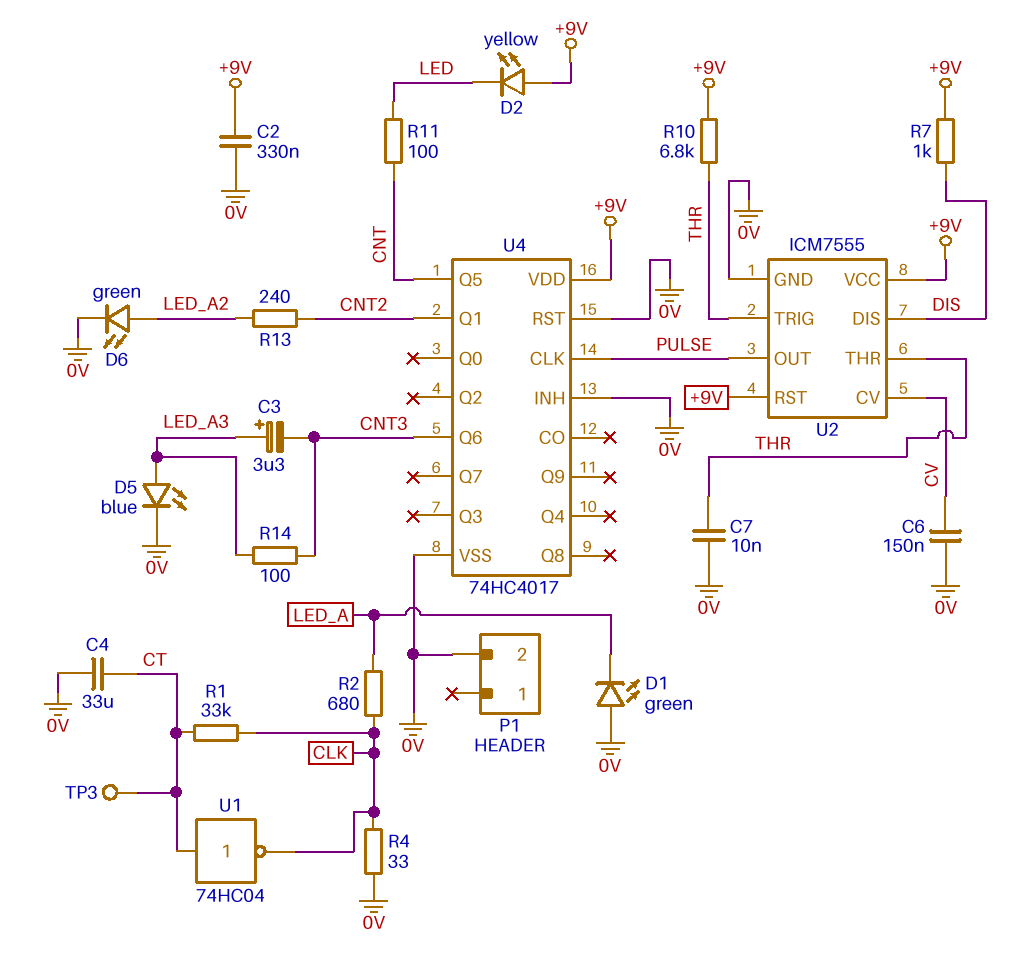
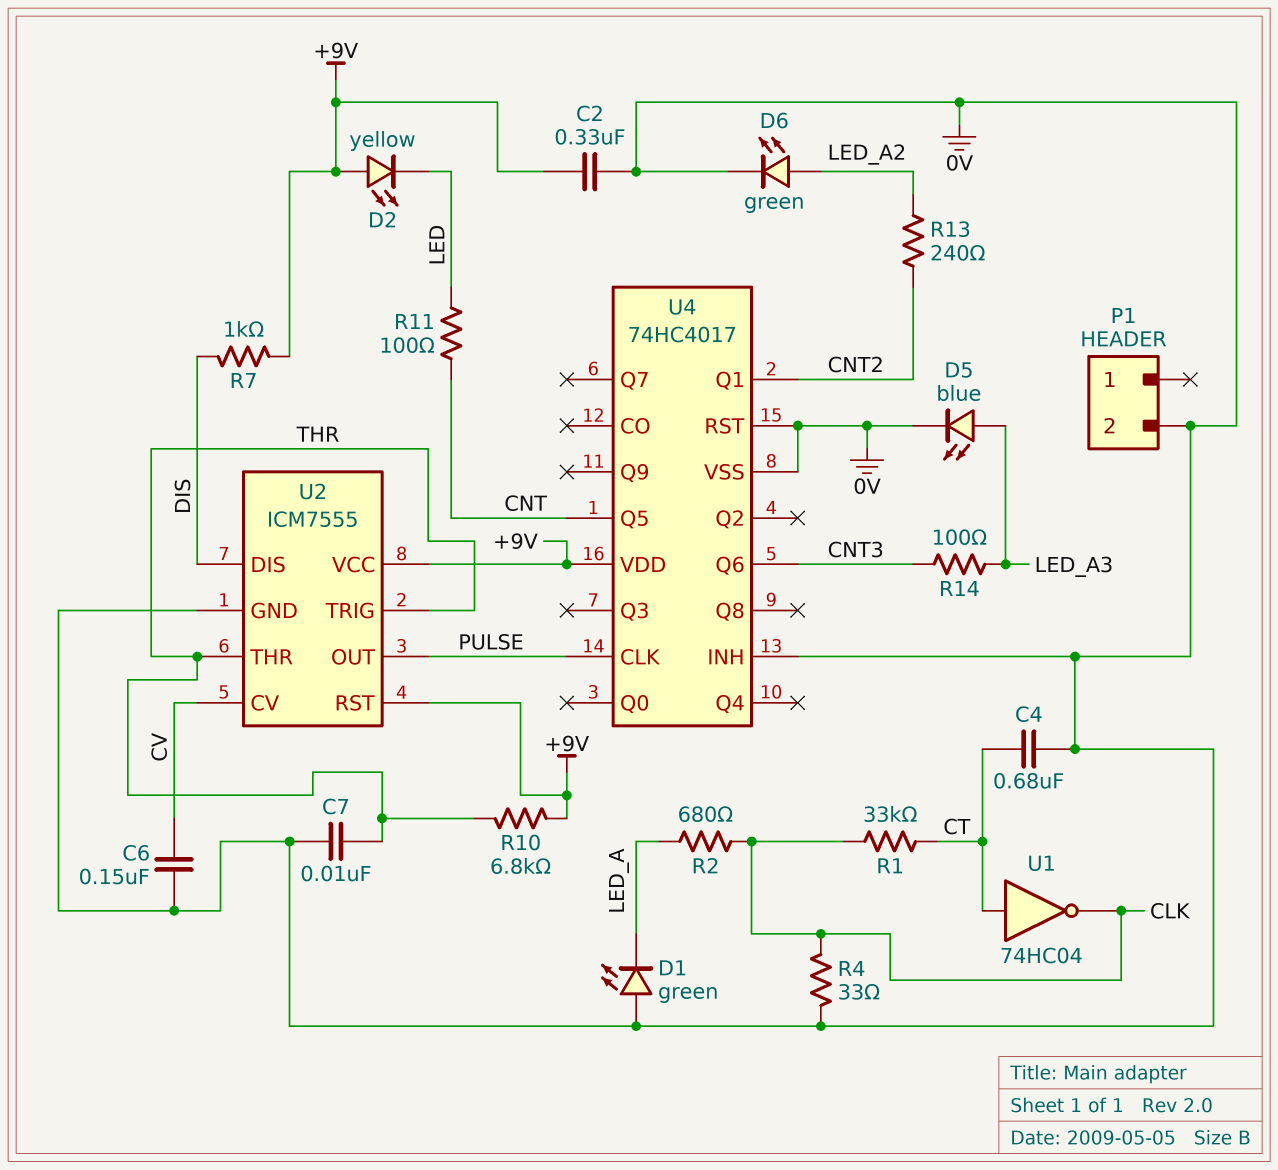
C3: 3.3uF (plus LED_A3, minus CNT3) -> none
C4: 33uF (0V, CT) -> 680nF (0V, CT)
TP3: test point (CT) -> none

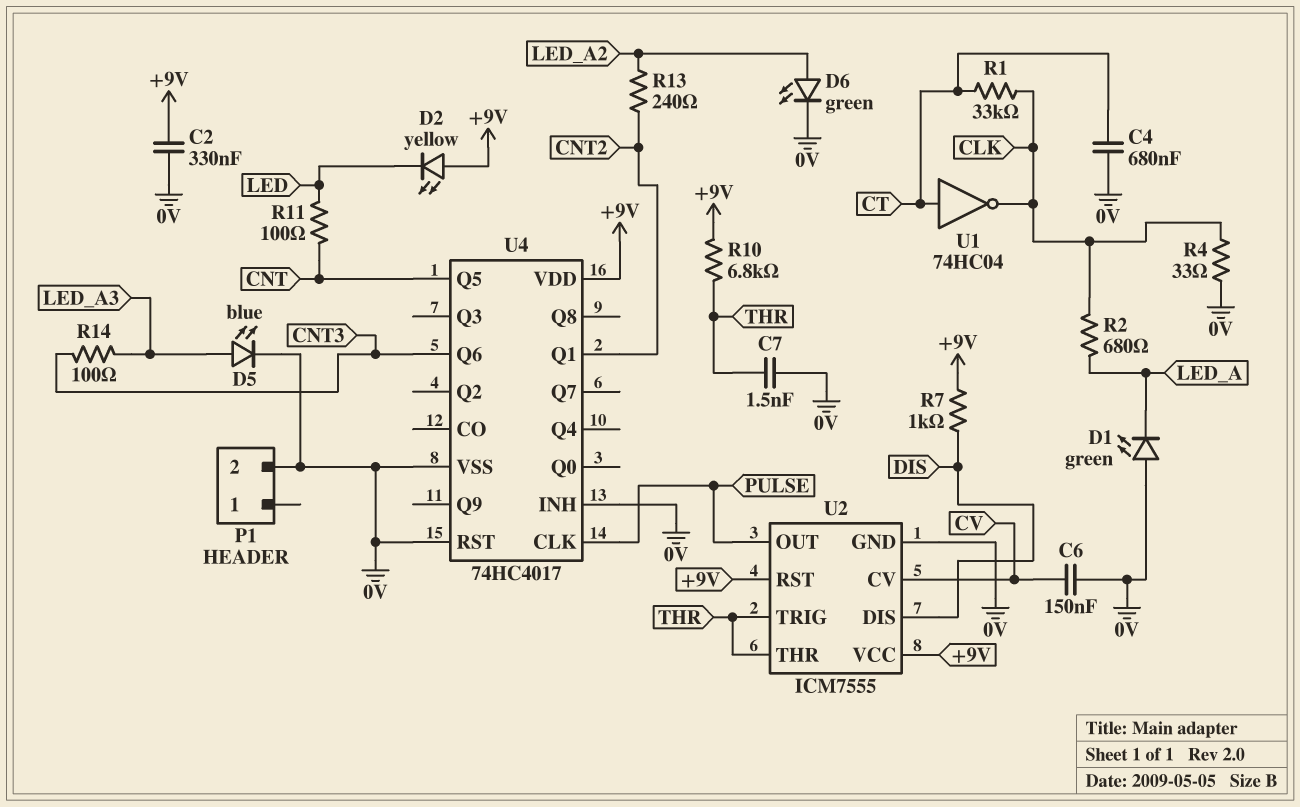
C7: 10nF (0V, THR) -> 1.5nF (0V, THR)

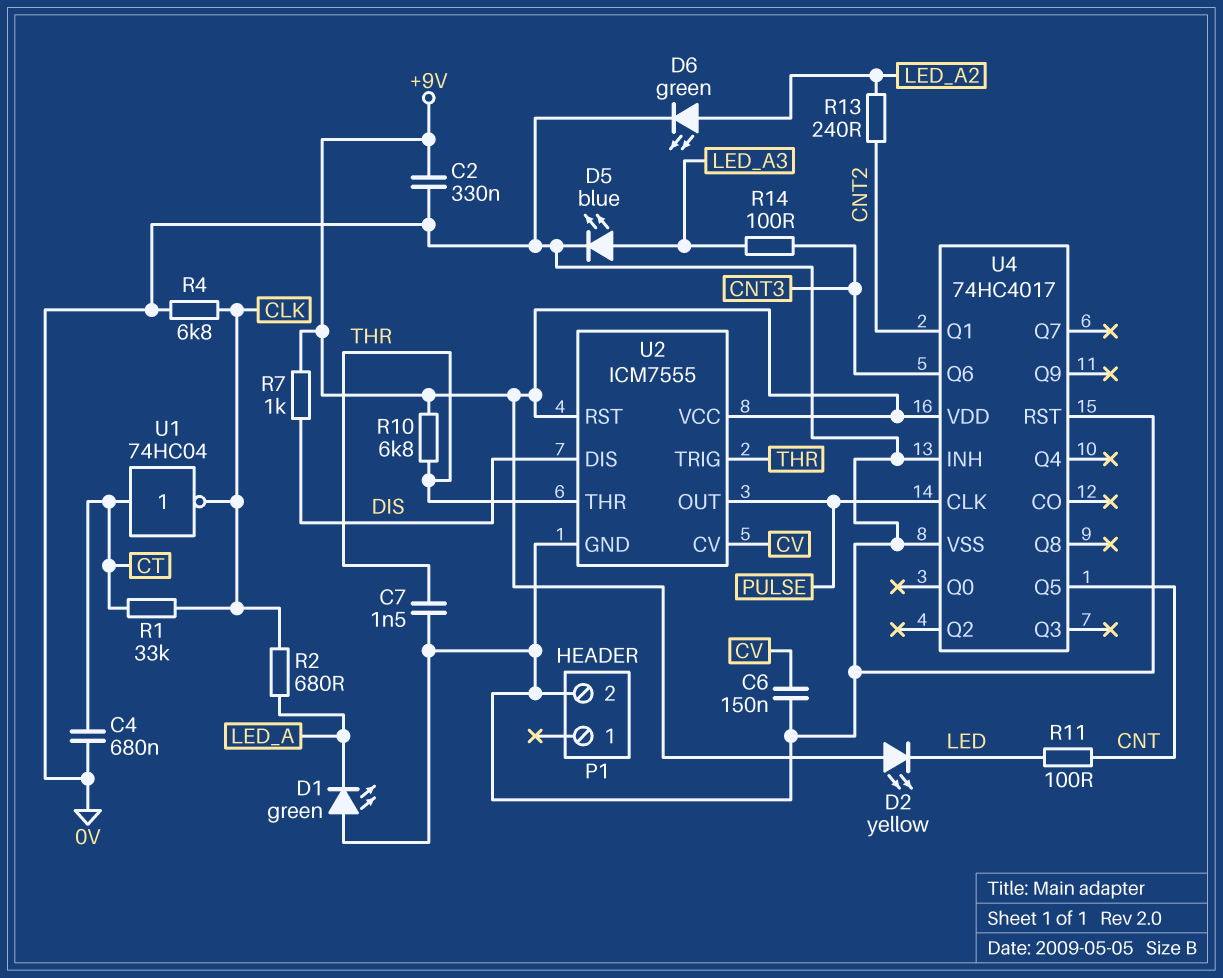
R4: 33 (0V, CLK) -> 6.8k (0V, CLK)

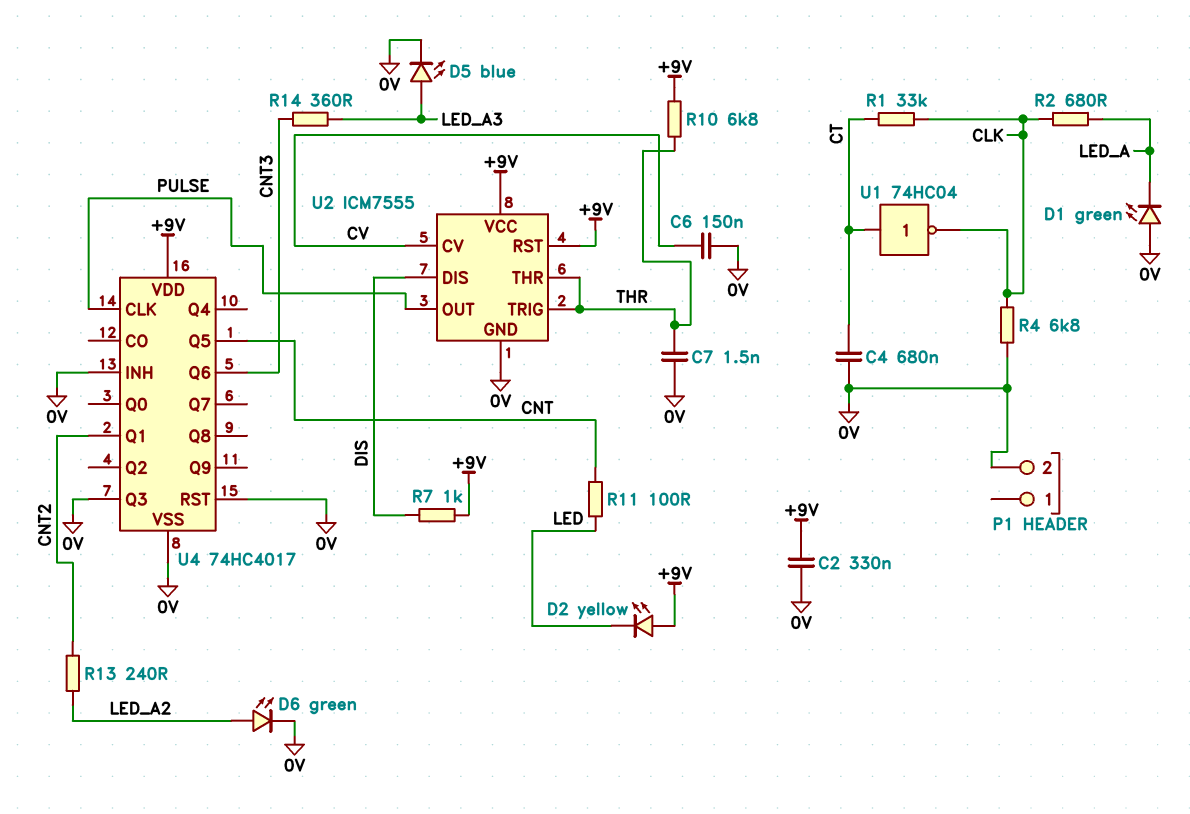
R14: 100 (CNT3, LED_A3) -> 360 (CNT3, LED_A3)
U4 pin Q3: none -> 0V

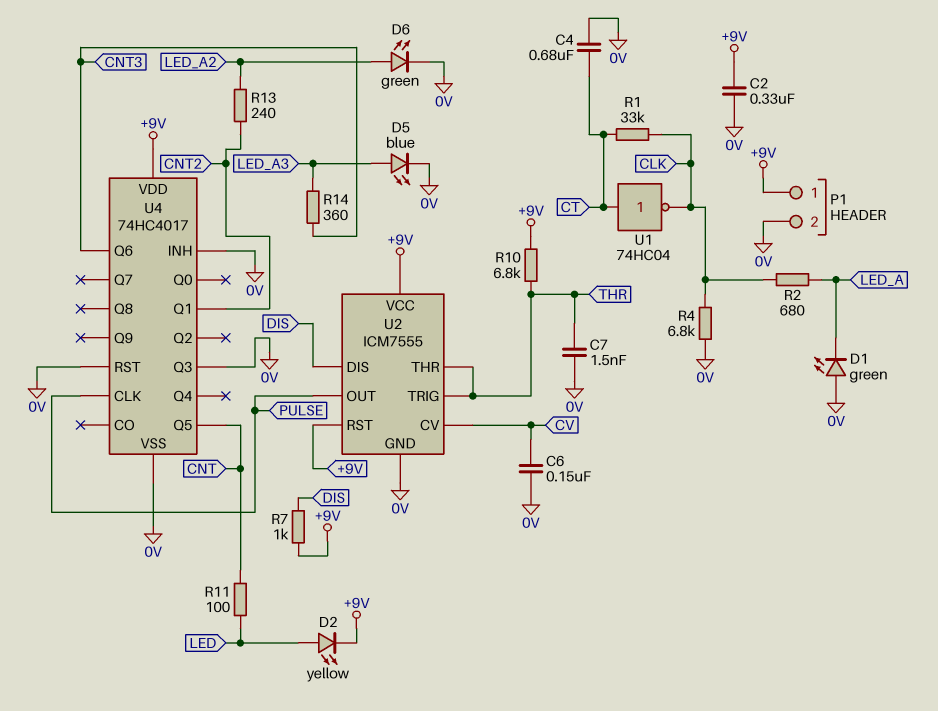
D2: LED yellow (A +9V, K LED) -> LED yellow (A LED, K +9V)
P1 pin 1: none -> +9V

